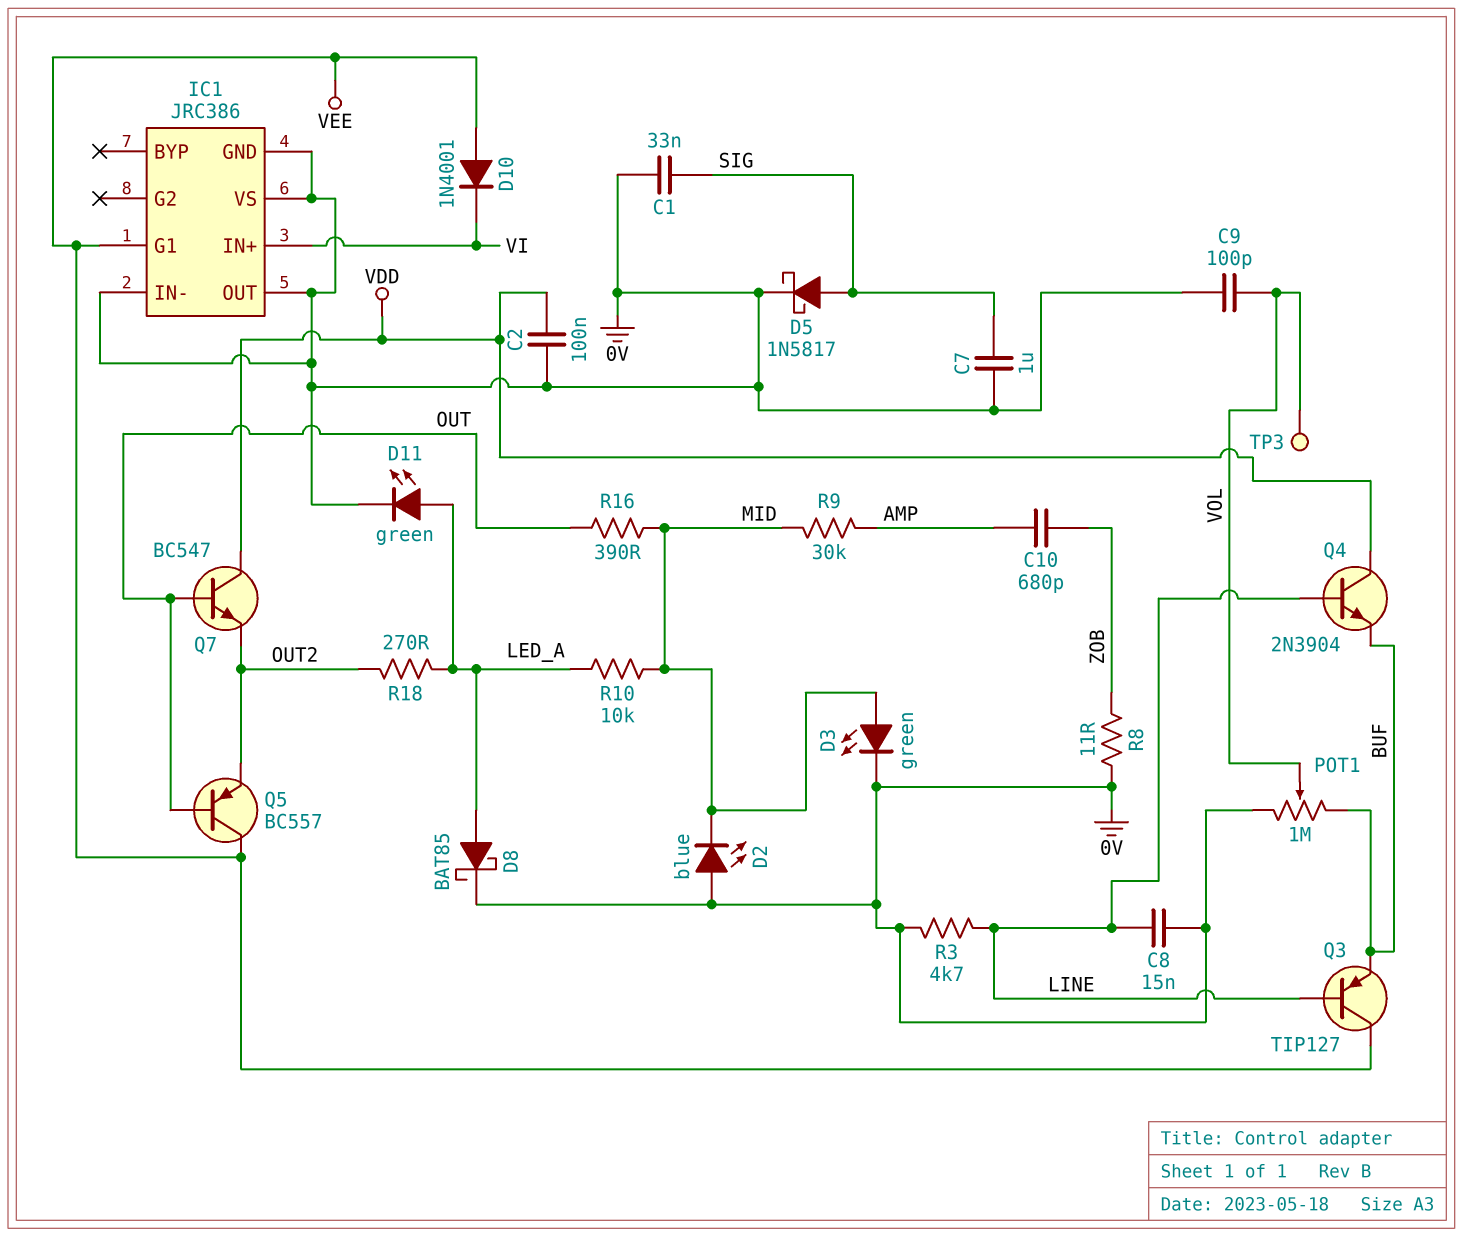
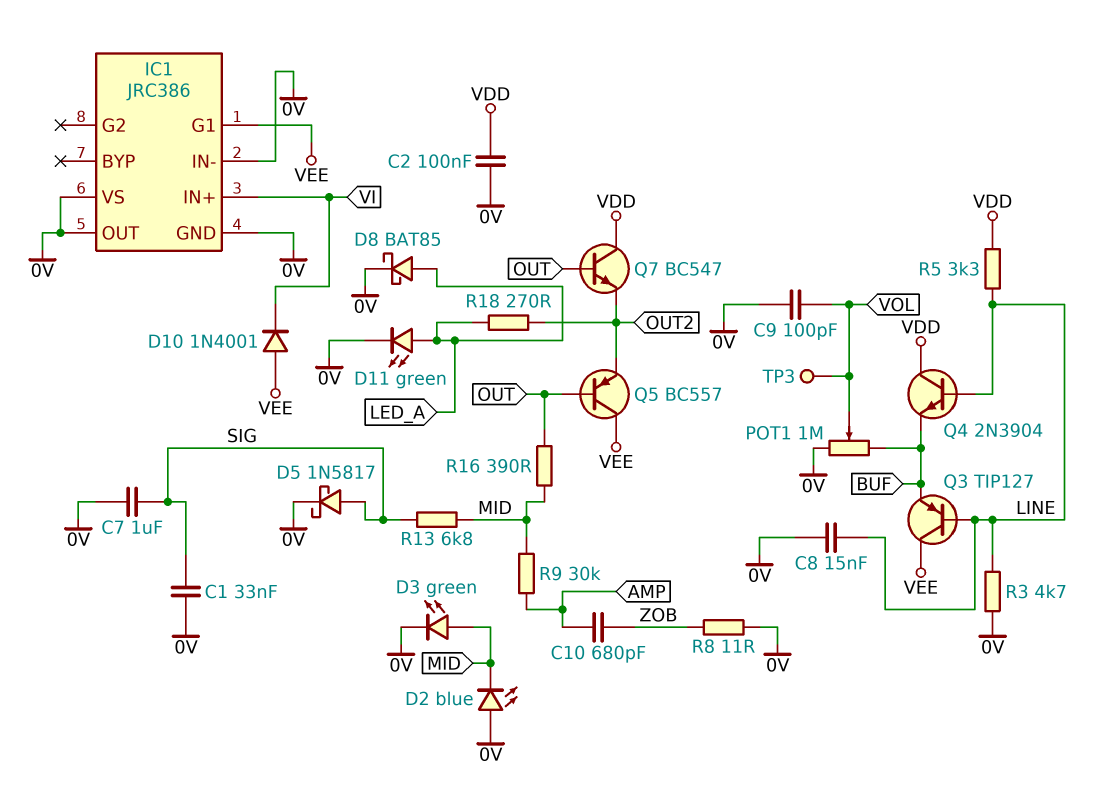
R5: none -> 3.3k (LINE, VDD)
R10: 10k (LED_A, MID) -> none
R13: none -> 6.8k (MID, SIG)

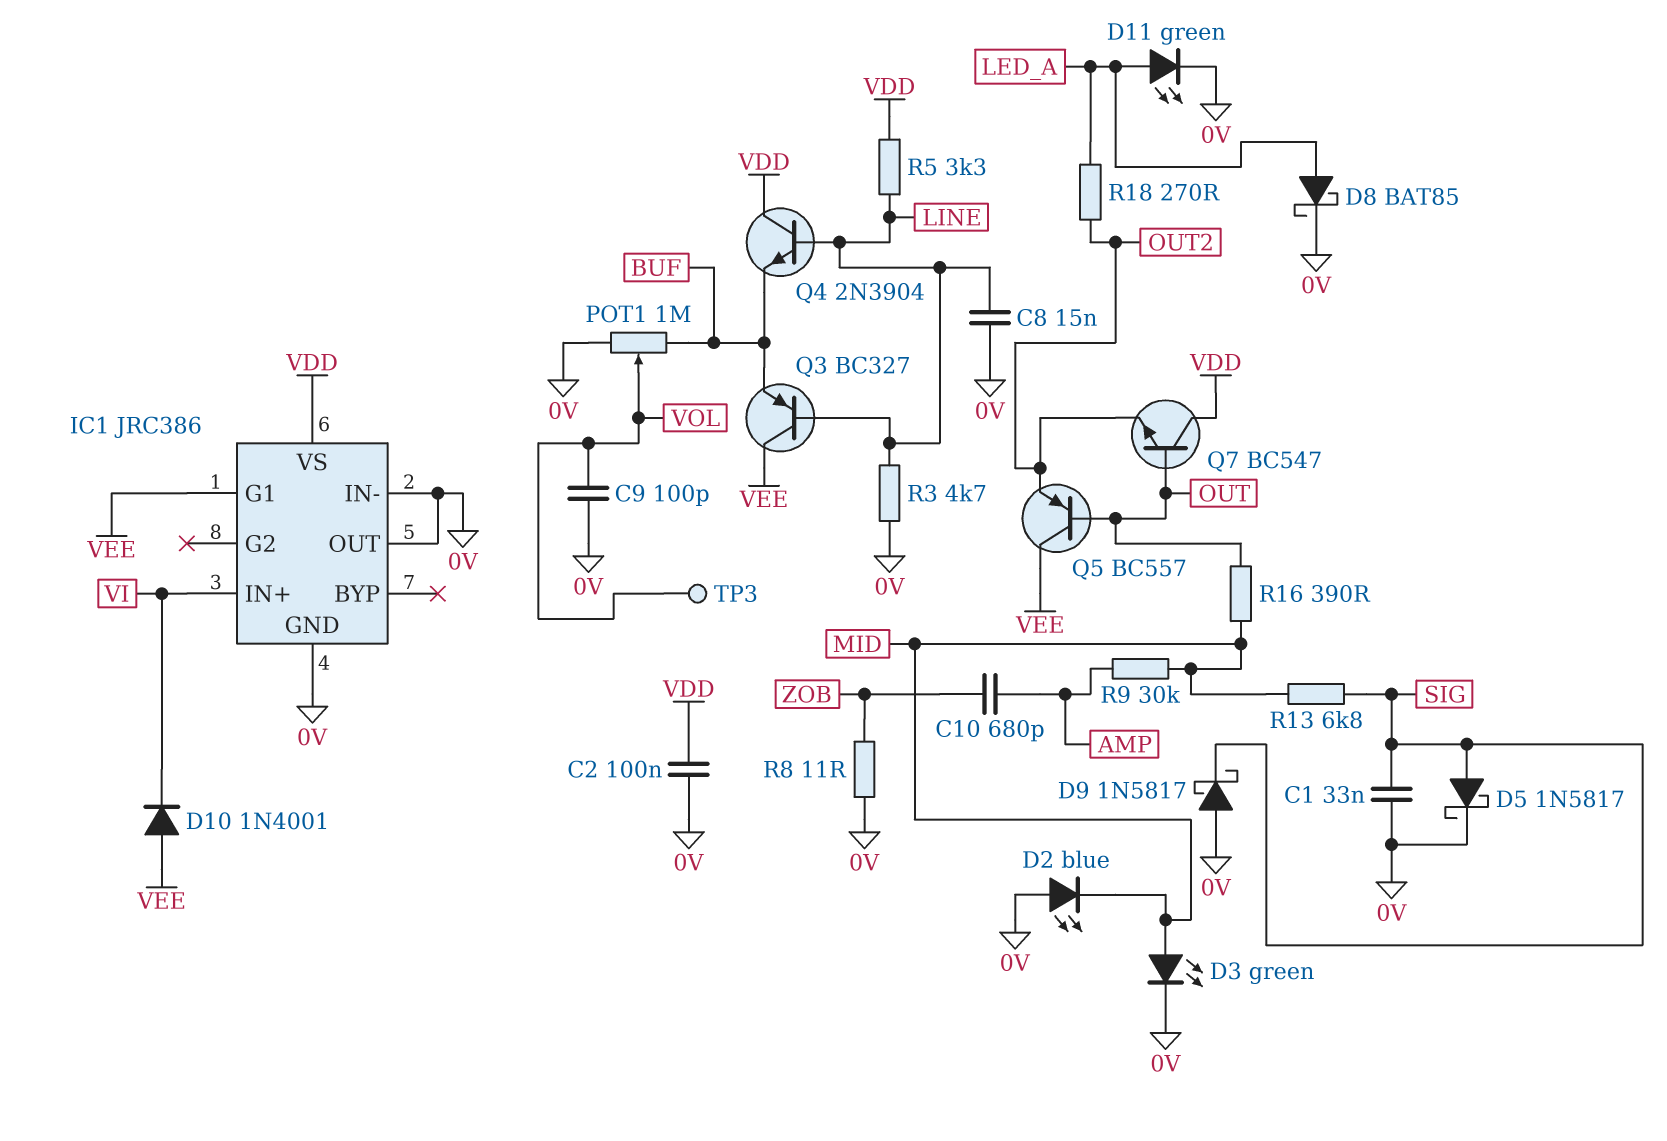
C7: 1uF (0V, SIG) -> none
D9: none -> schottky 1N5817 (A 0V, K SIG)
IC1 pin VS: 0V -> VDD
Q3: PNP TIP127 (B LINE, C VEE, E BUF) -> PNP BC327 (B LINE, C VEE, E BUF)

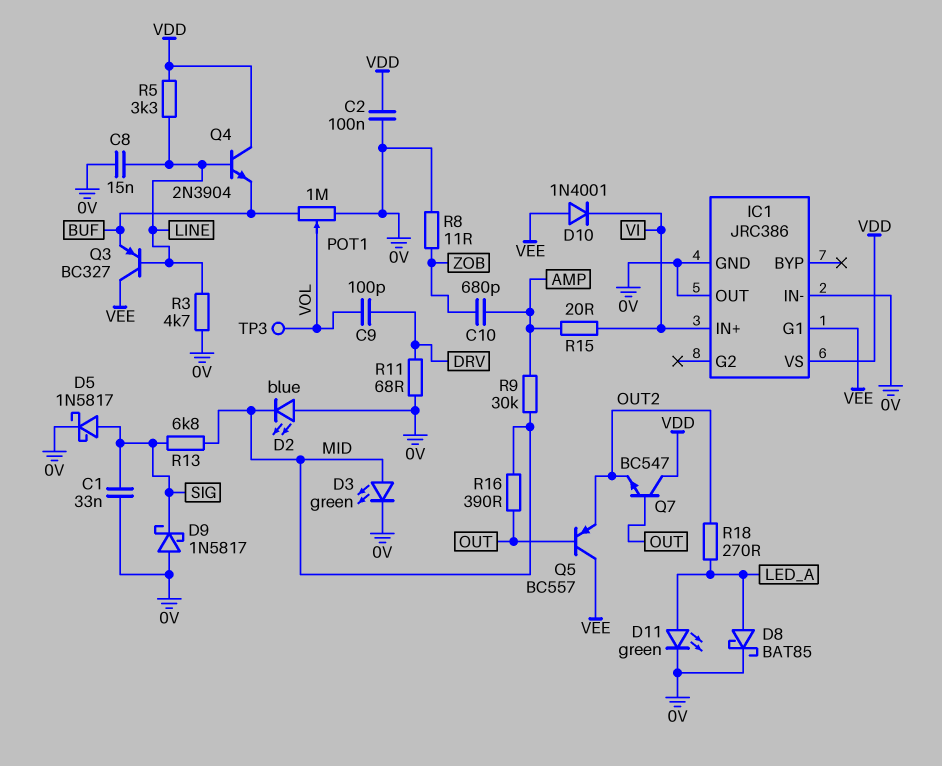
C9: 100pF (0V, VOL) -> 100pF (DRV, VOL)
R11: none -> 68 (0V, DRV)
R15: none -> 20 (AMP, VI)

